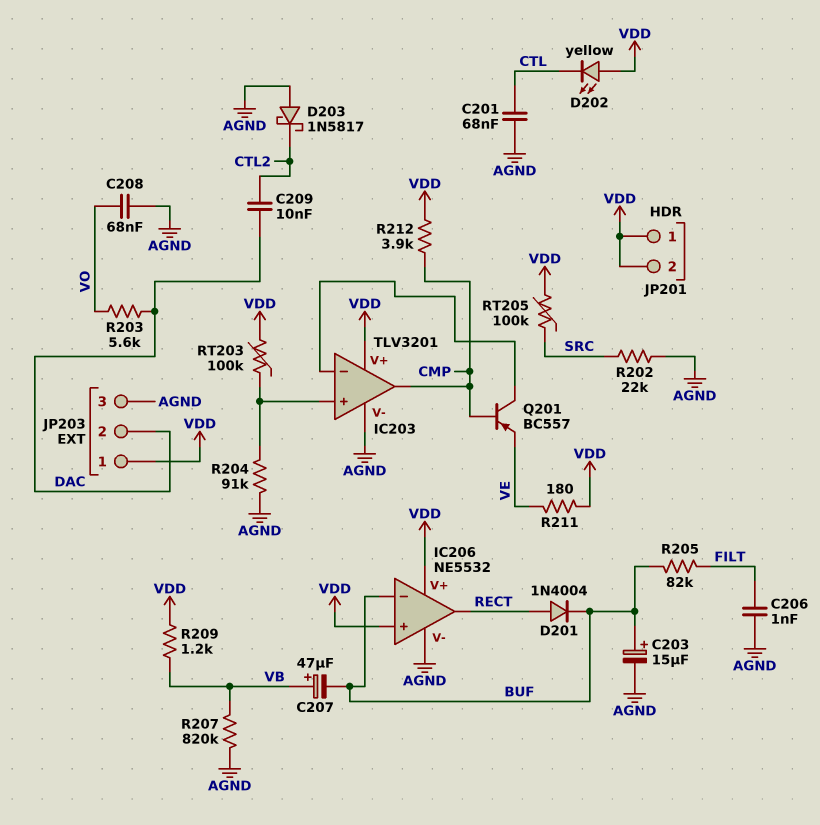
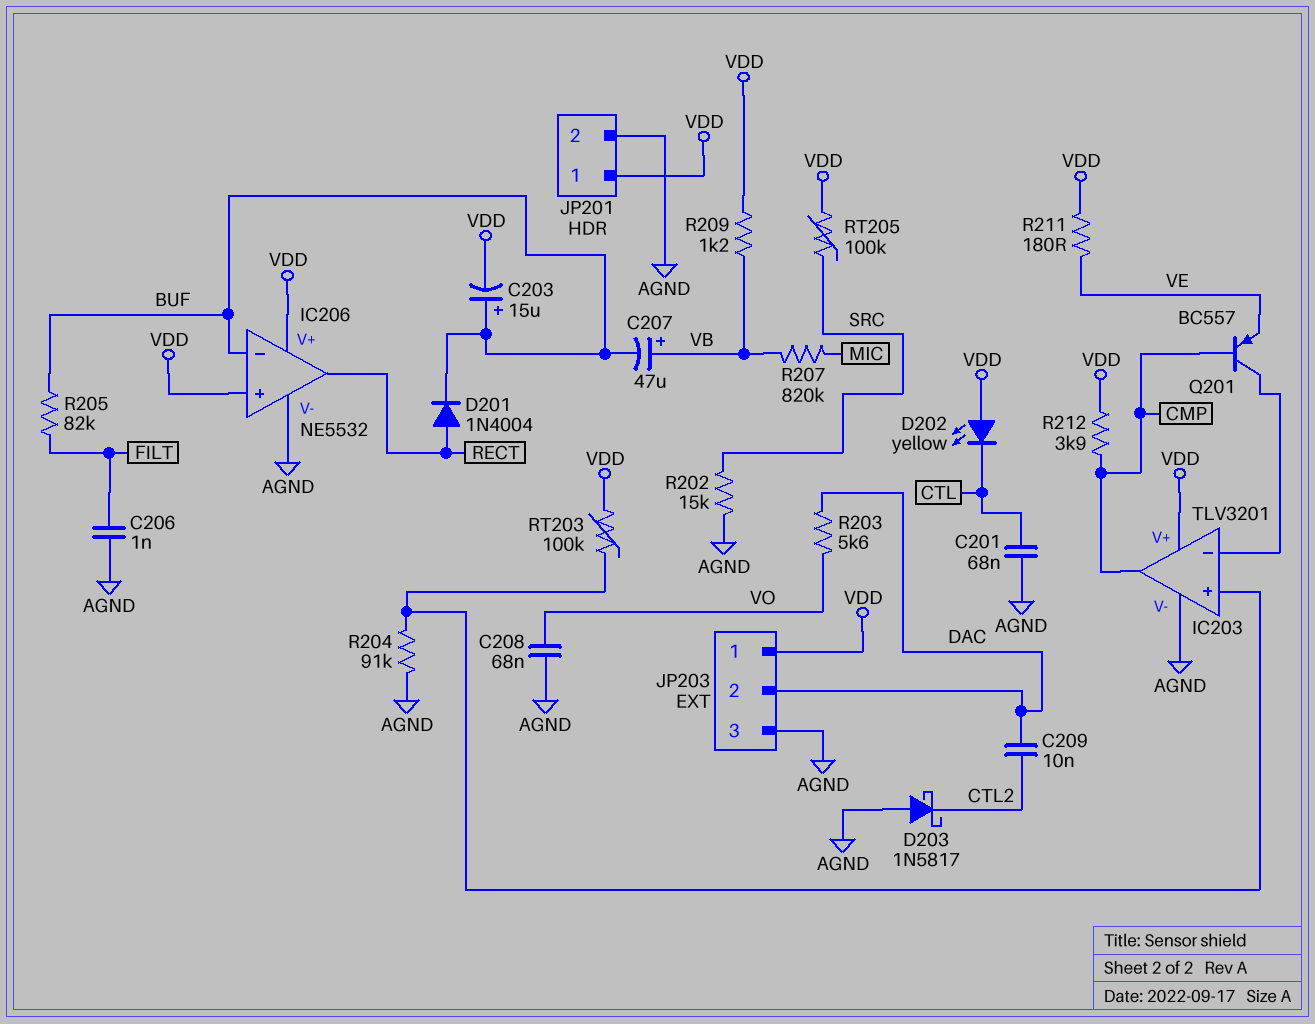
C203: 15uF (plus BUF, minus AGND) -> 15uF (plus BUF, minus VDD)
JP201 pin 2: VDD -> AGND
R202: 22k (AGND, SRC) -> 15k (AGND, SRC)
R207: 820k (AGND, VB) -> 820k (MIC, VB)

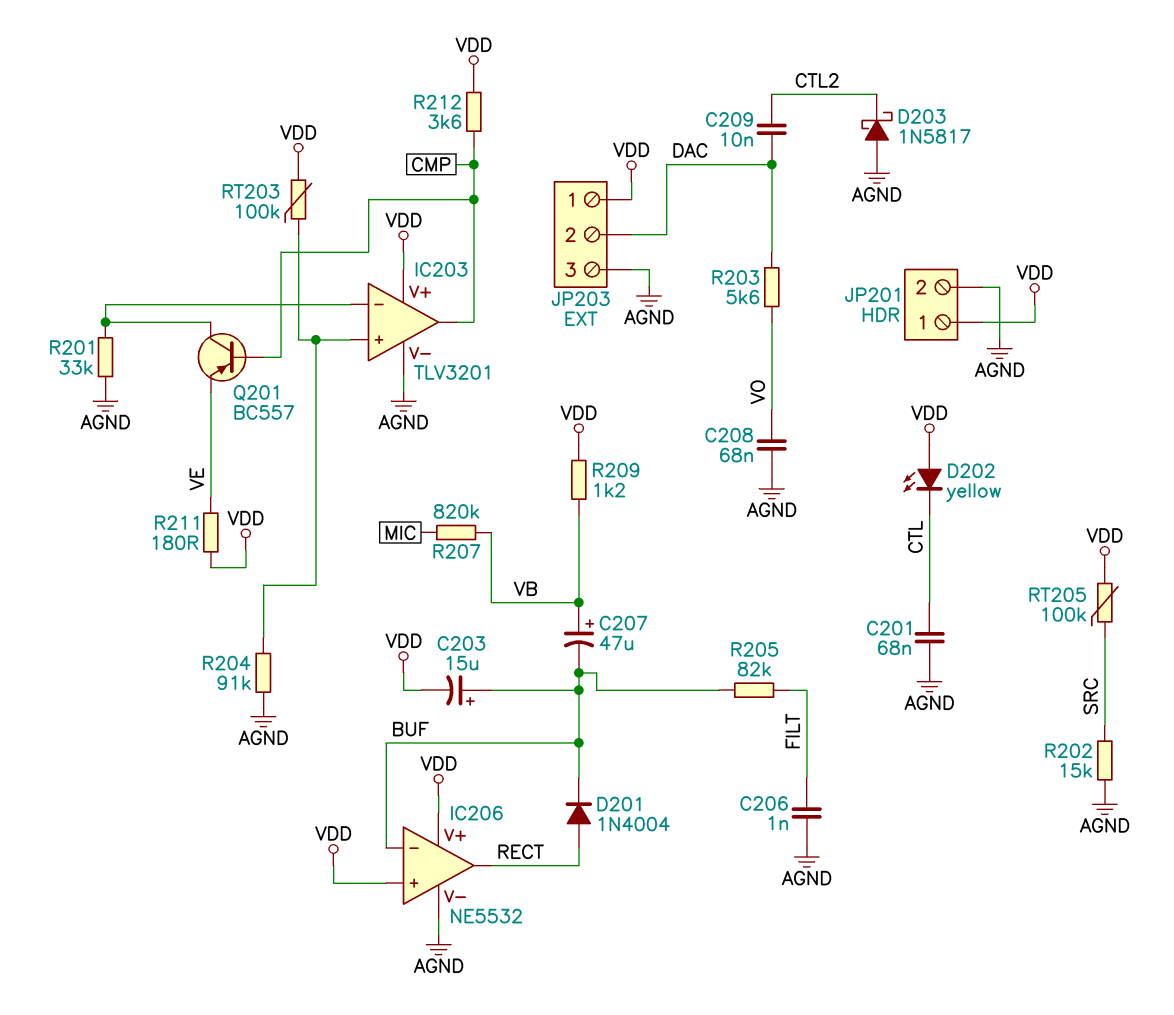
R201: none -> 33k (AGND, IC203/in-)
R212: 3.9k (CMP, VDD) -> 3.6k (CMP, VDD)

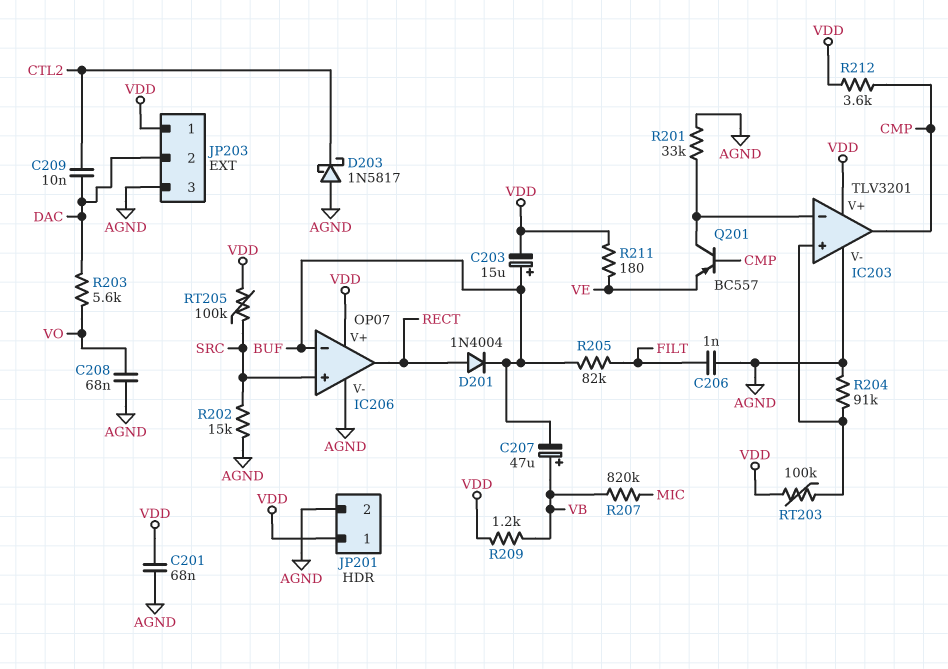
C201: 68nF (AGND, CTL) -> 68nF (AGND, VDD)
D202: LED yellow (A VDD, K CTL) -> none
IC206: NE5532 -> OP07
IC206 pin in+: VDD -> SRC

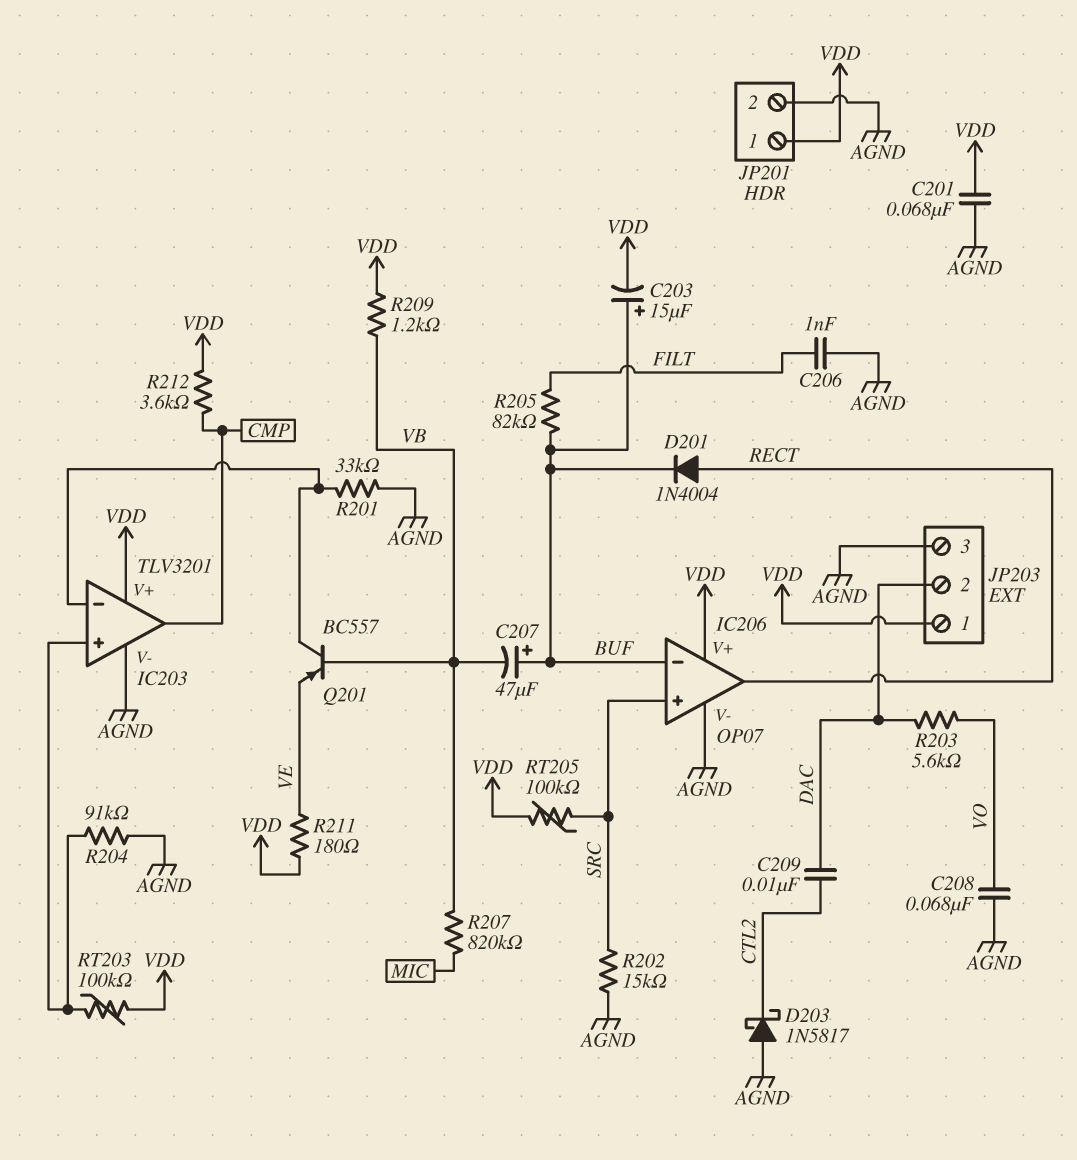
C207: 47uF (plus VB, minus BUF) -> 47uF (plus BUF, minus VB)
Q201: PNP BC557 (B CMP, C IC203/in-, E VE) -> PNP BC557 (B VB, C IC203/in-, E VE)

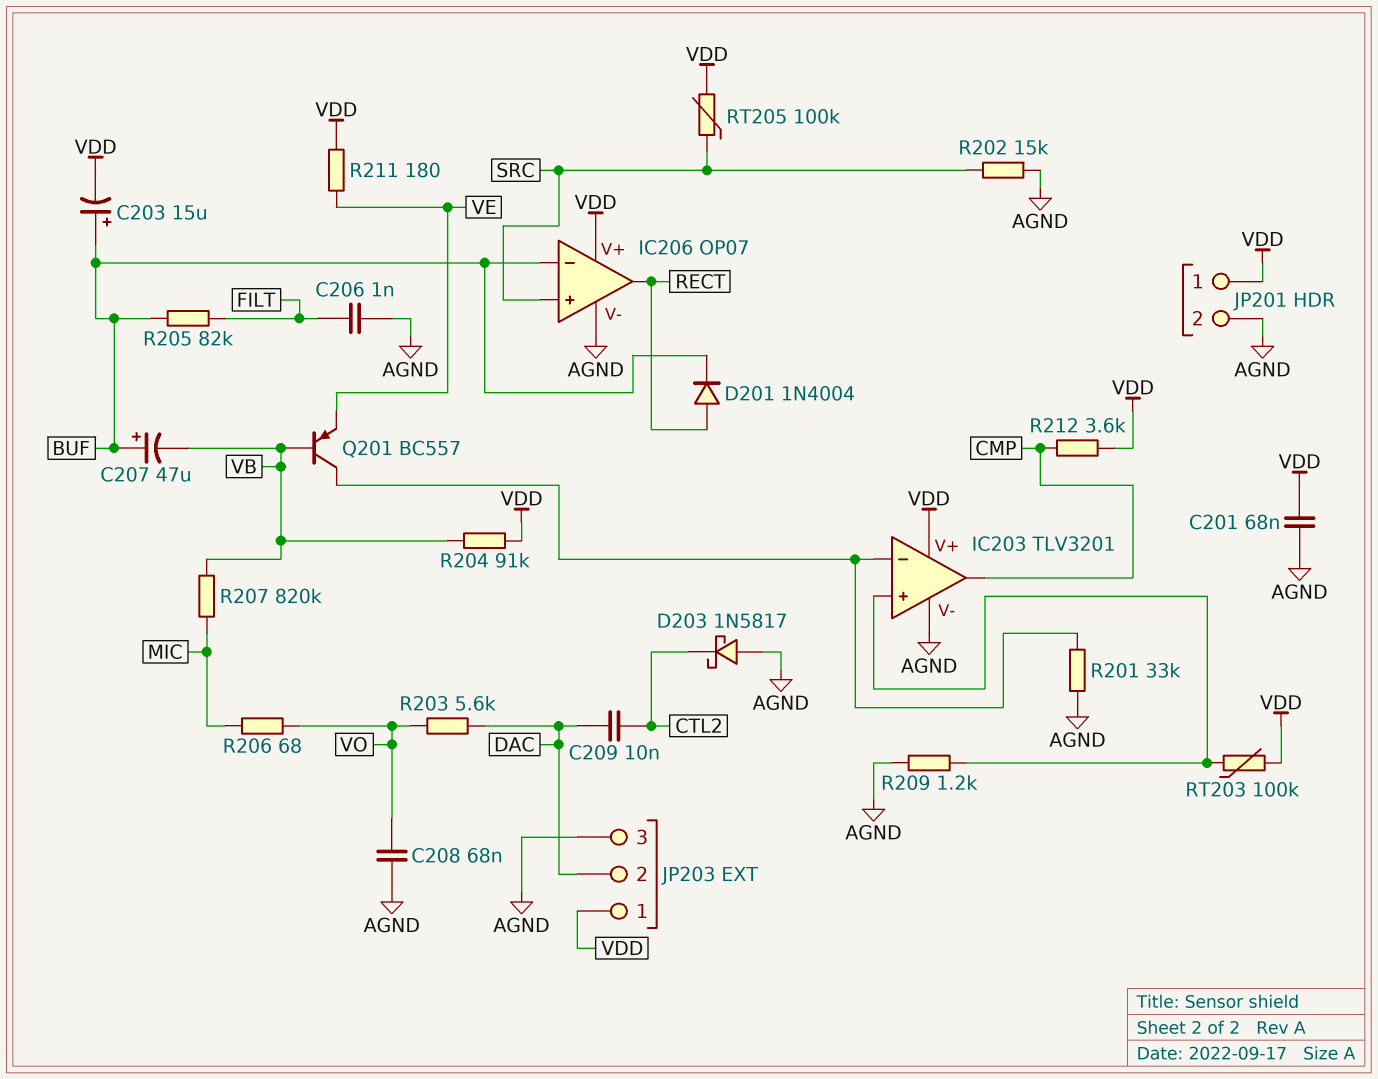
R204: 91k (AGND, IC203/in+) -> 91k (VB, VDD)
R206: none -> 68 (MIC, VO)
R209: 1.2k (VB, VDD) -> 1.2k (AGND, IC203/in+)

